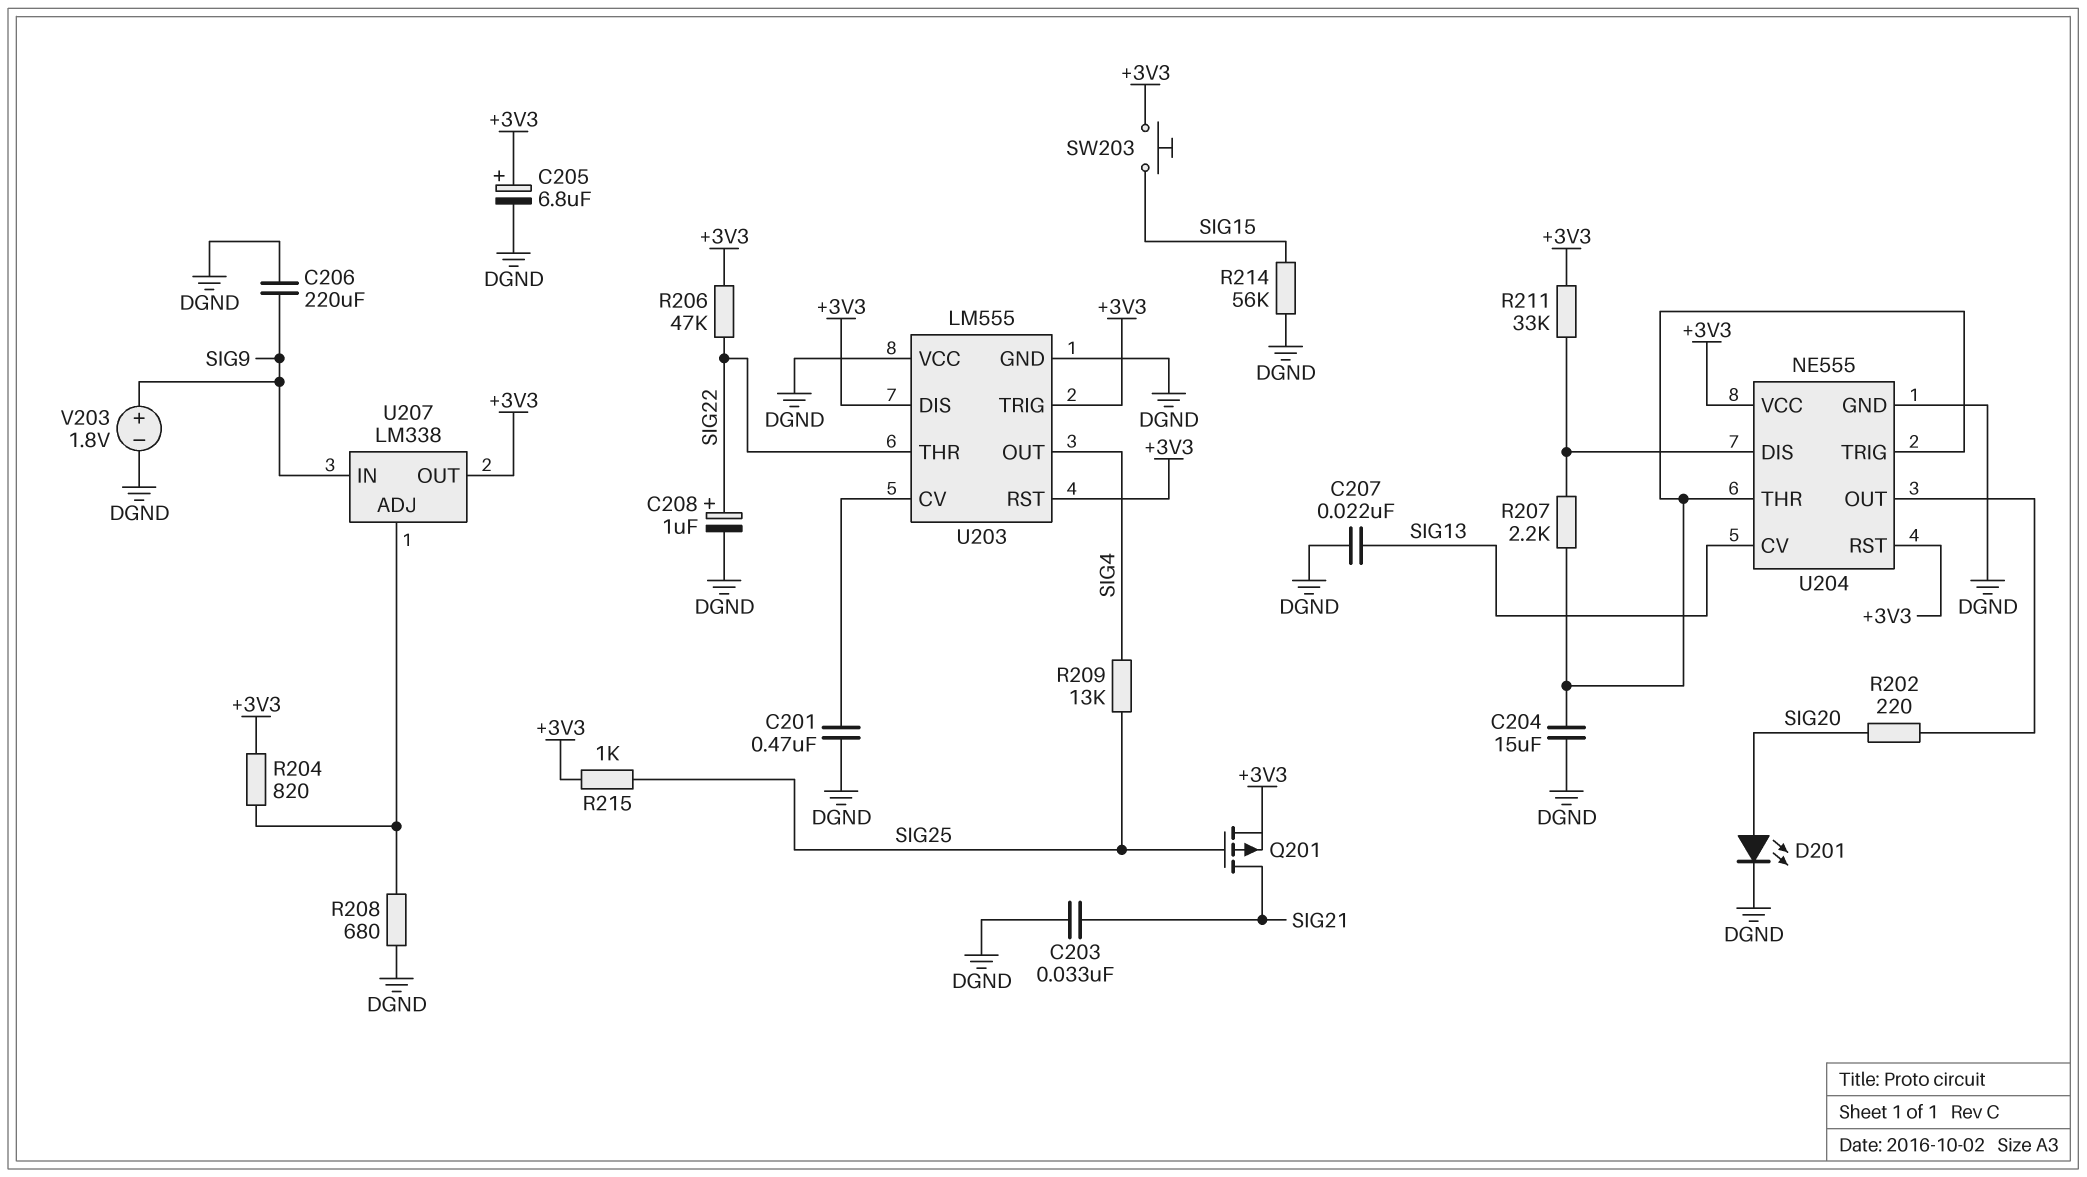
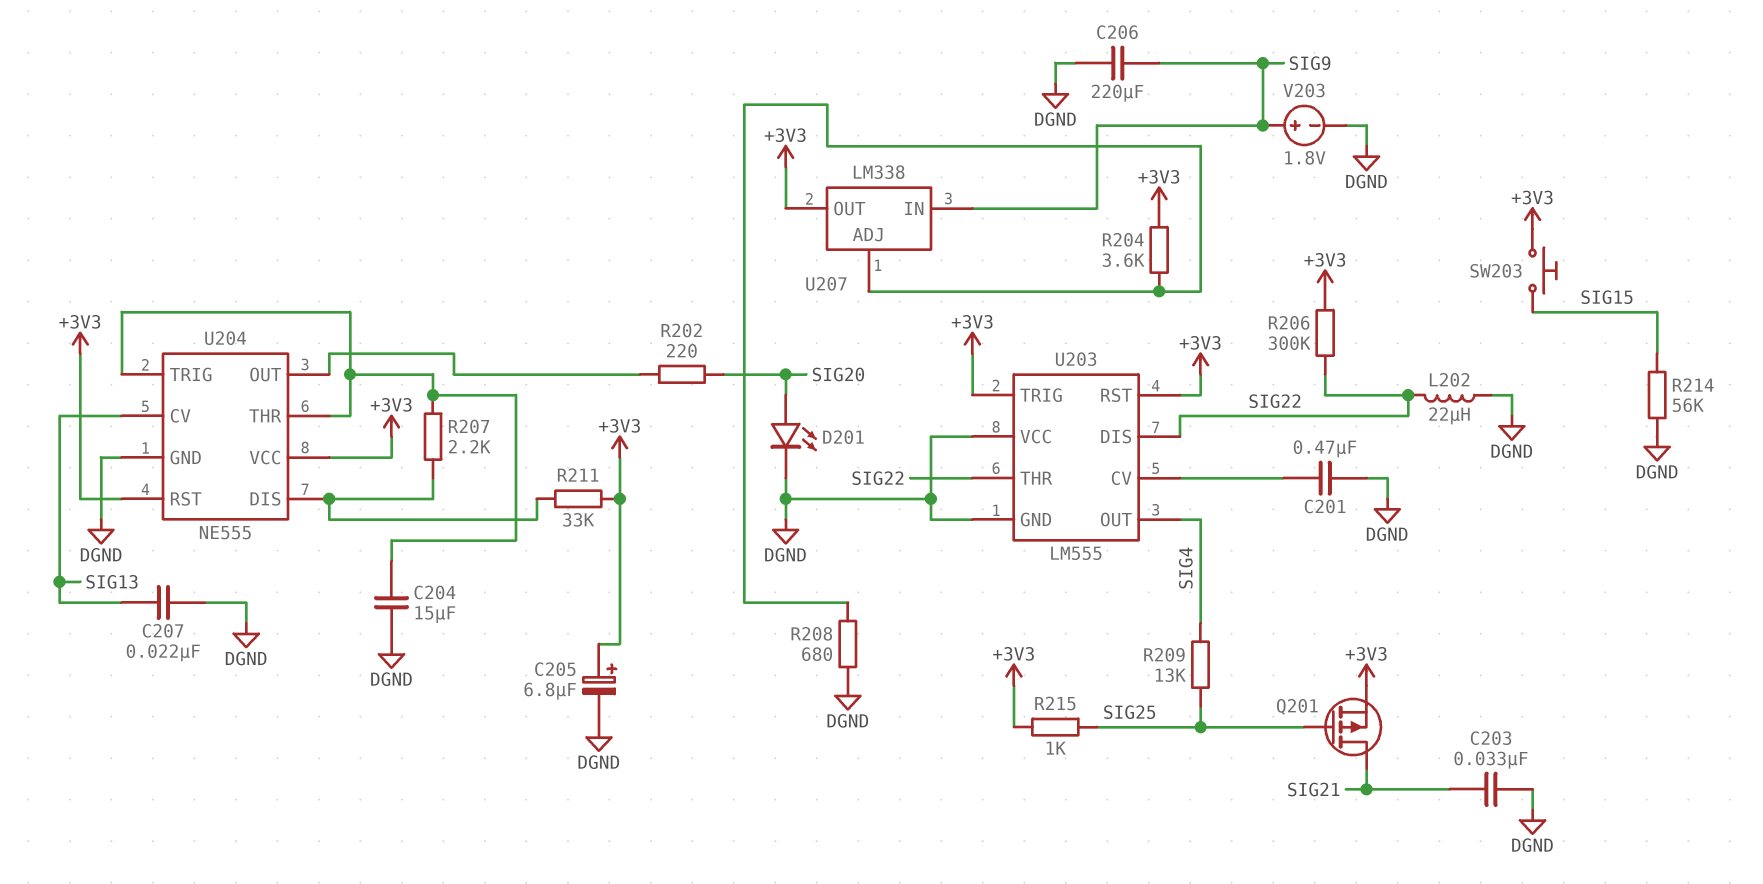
C208: 1uF (plus SIG22, minus DGND) -> none
L202: none -> 22uH (DGND, SIG22)
R204: 820 (+3V3, U207/ADJ) -> 3.6k (+3V3, U207/ADJ)
R206: 47k (+3V3, SIG22) -> 300k (+3V3, SIG22)
U203 pin DIS: +3V3 -> SIG22

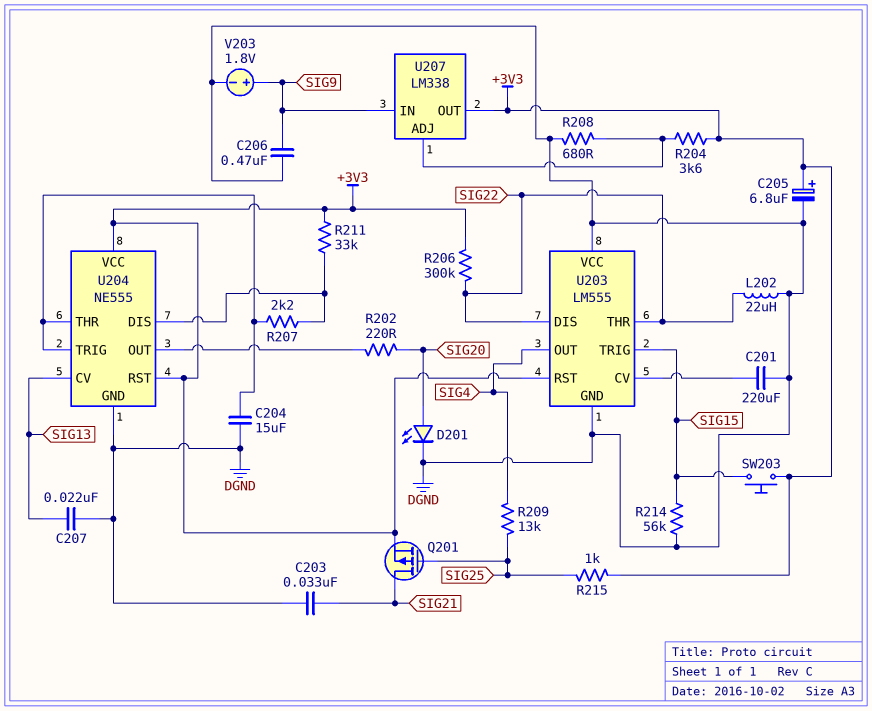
C201: 470nF (DGND, U203/CV) -> 220uF (DGND, U203/CV)
C206: 220uF (DGND, SIG9) -> 470nF (DGND, SIG9)
U203 pin TRIG: +3V3 -> SIG15

